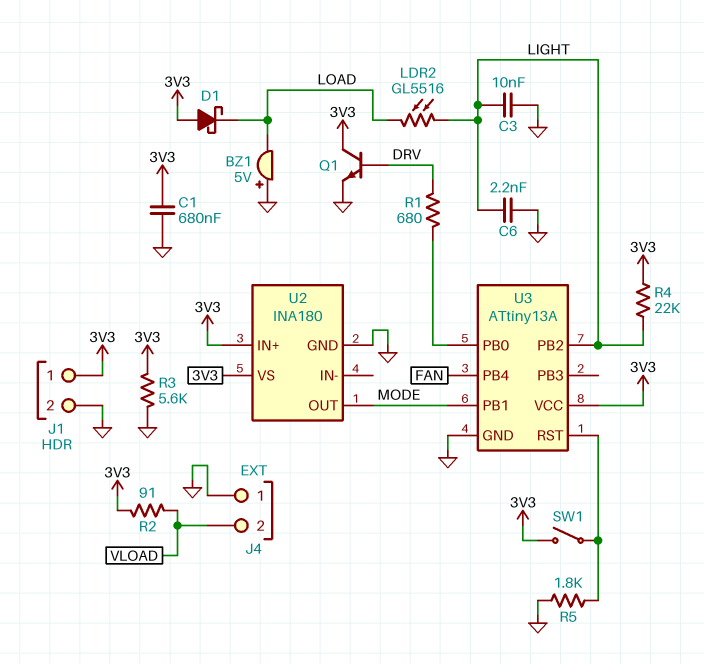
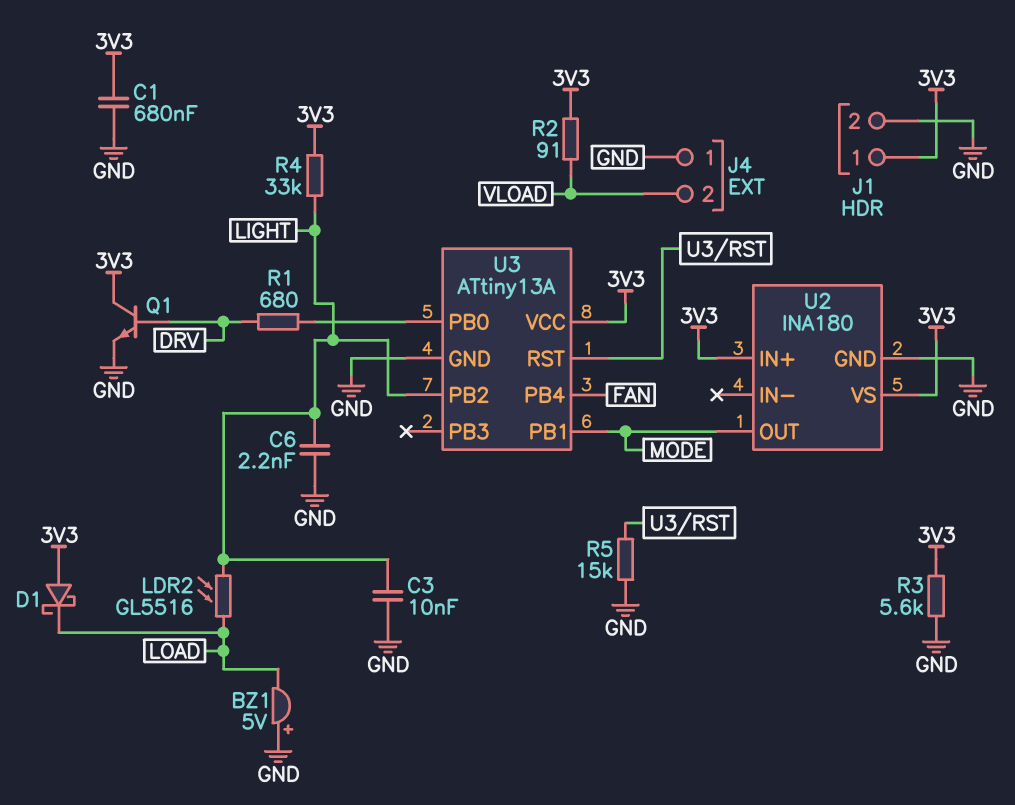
R4: 22k (3V3, LIGHT) -> 33k (3V3, LIGHT)
R5: 1.8k (GND, U3/RST) -> 15k (GND, U3/RST)
SW1: switch (3V3, U3/RST) -> none

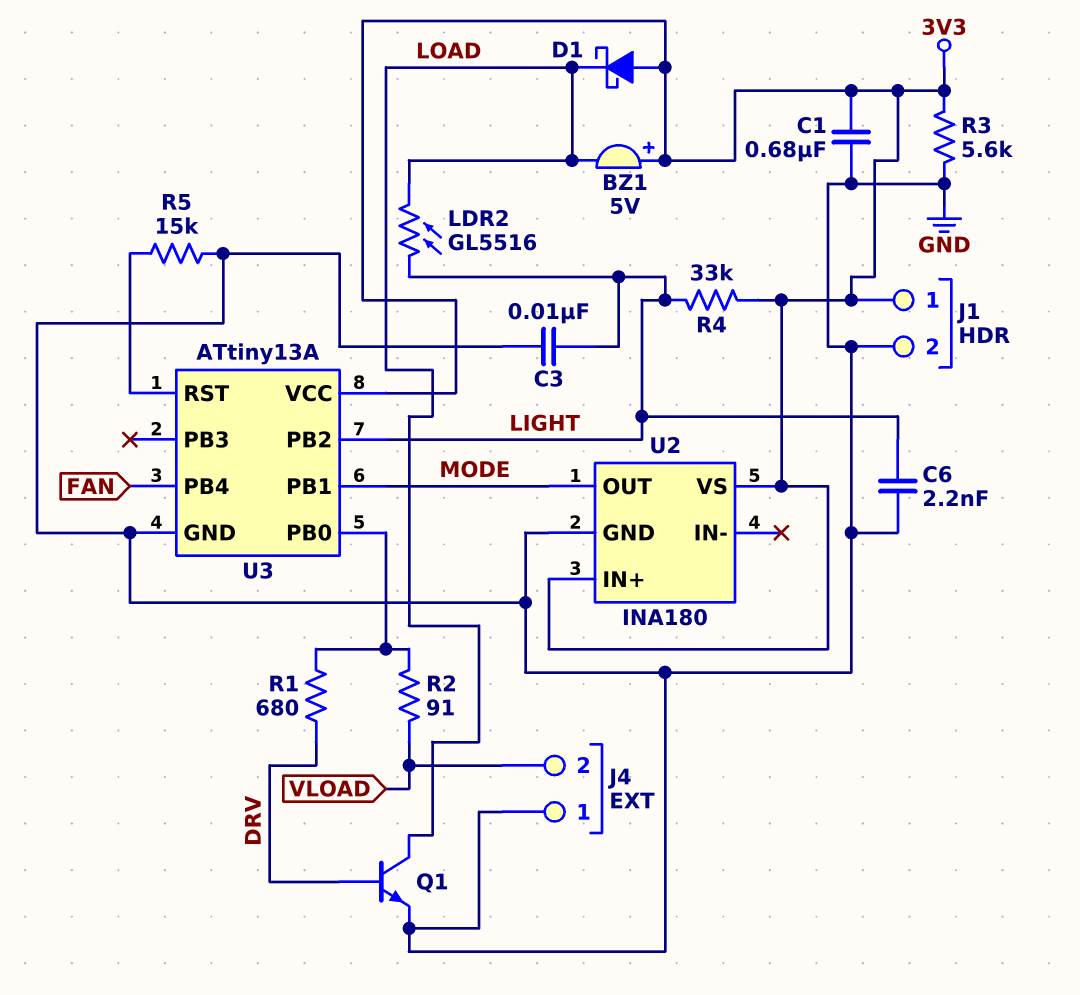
BZ1: buzzer 5V (plus GND, minus LOAD) -> buzzer 5V (plus 3V3, minus LOAD)
Q1: NPN (B DRV, C 3V3, E GND) -> NPN (B DRV, C LOAD, E GND)
R2: 91 (3V3, VLOAD) -> 91 (U3/PB0, VLOAD)

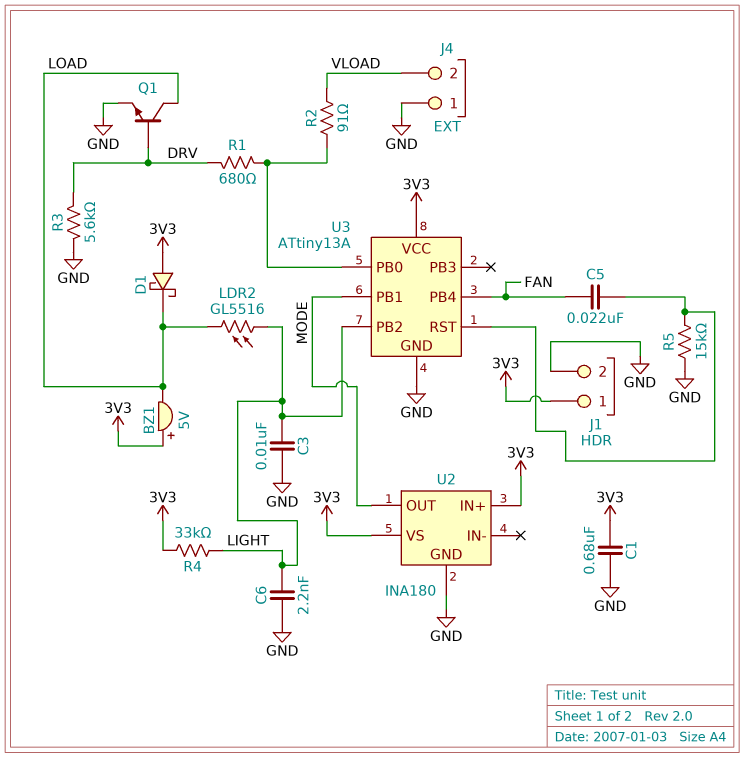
C5: none -> 22nF (FAN, U3/RST)
R3: 5.6k (3V3, GND) -> 5.6k (DRV, GND)

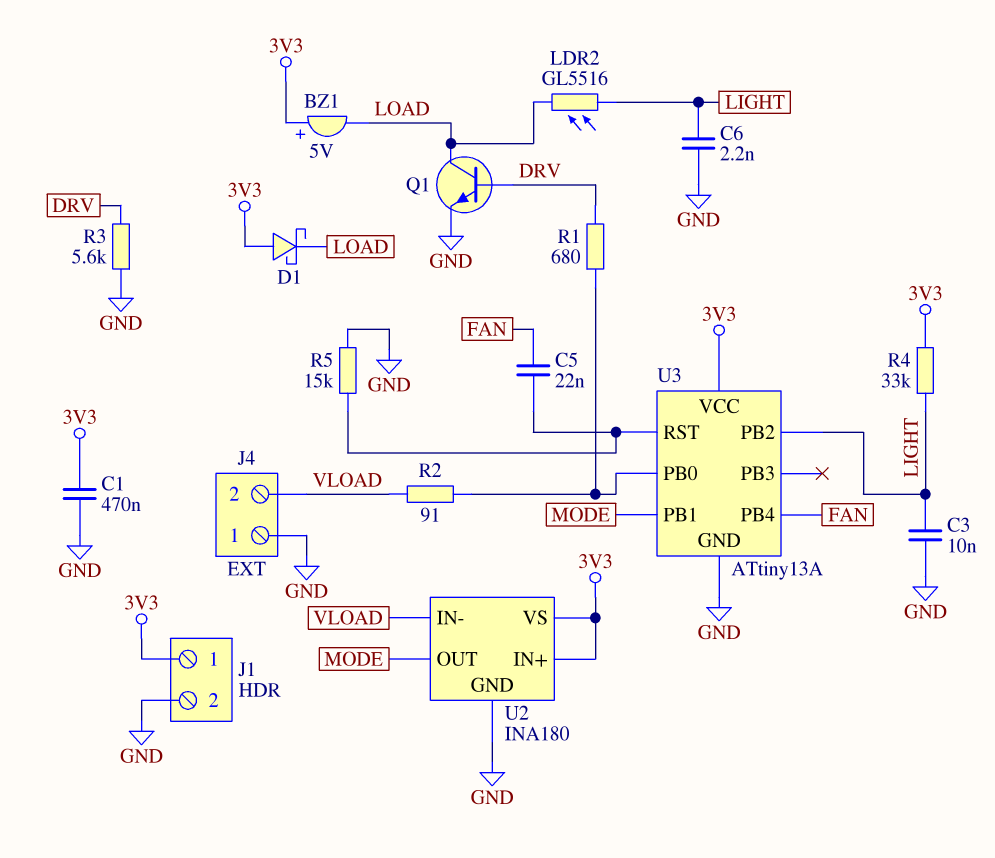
C1: 680nF (3V3, GND) -> 470nF (3V3, GND)
U2 pin IN-: none -> VLOAD

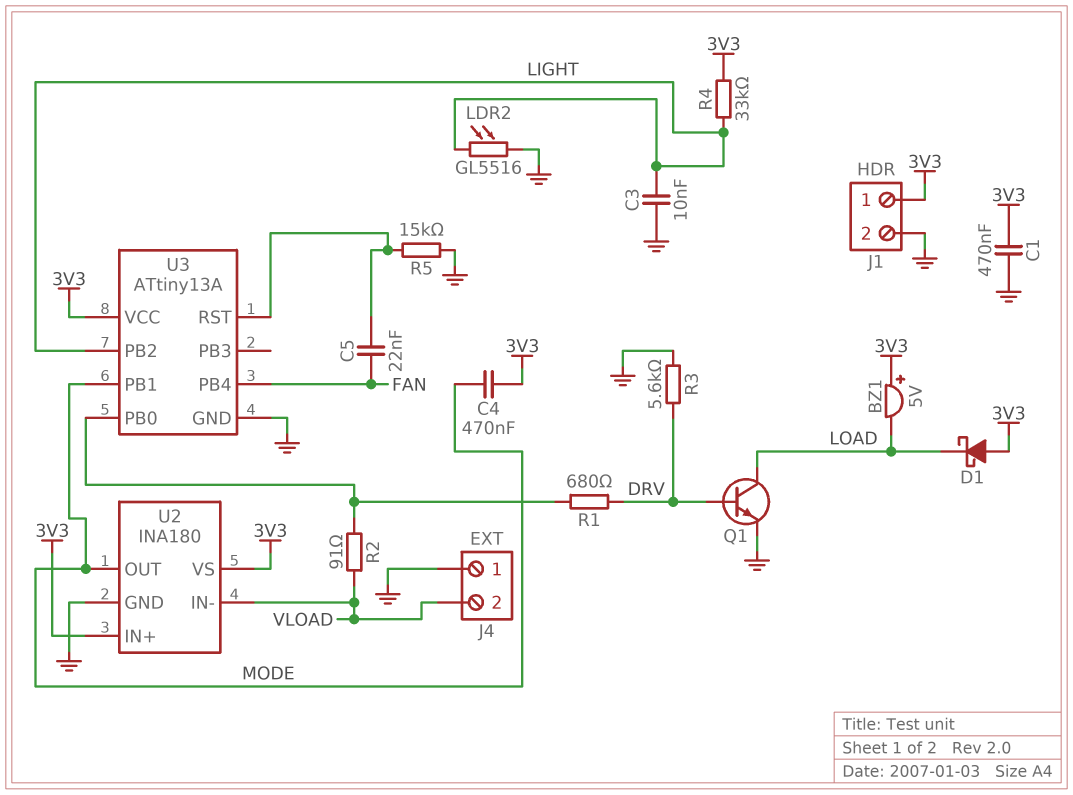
C4: none -> 470nF (3V3, MODE)
C6: 2.2nF (GND, LIGHT) -> none
LDR2: GL5516 (LIGHT, LOAD) -> GL5516 (GND, LIGHT)

